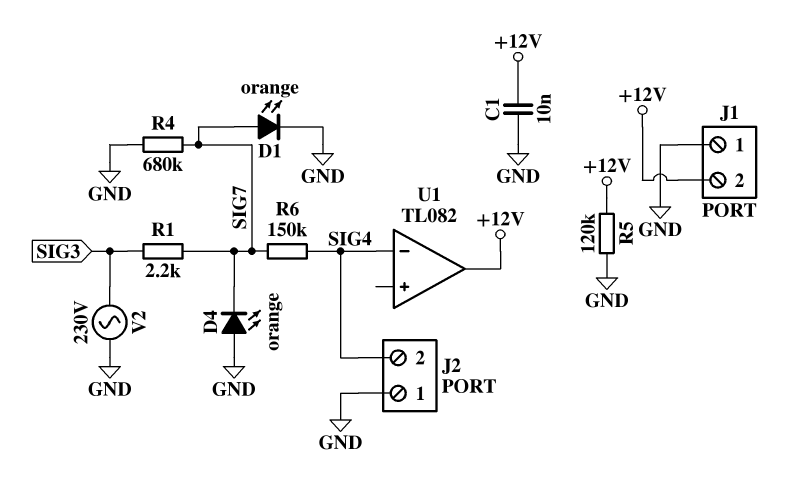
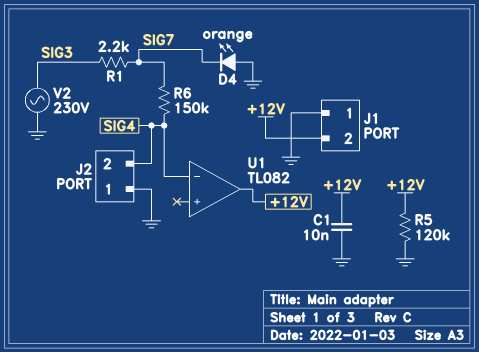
D1: LED orange (A SIG7, K GND) -> none
R4: 680k (GND, SIG7) -> none

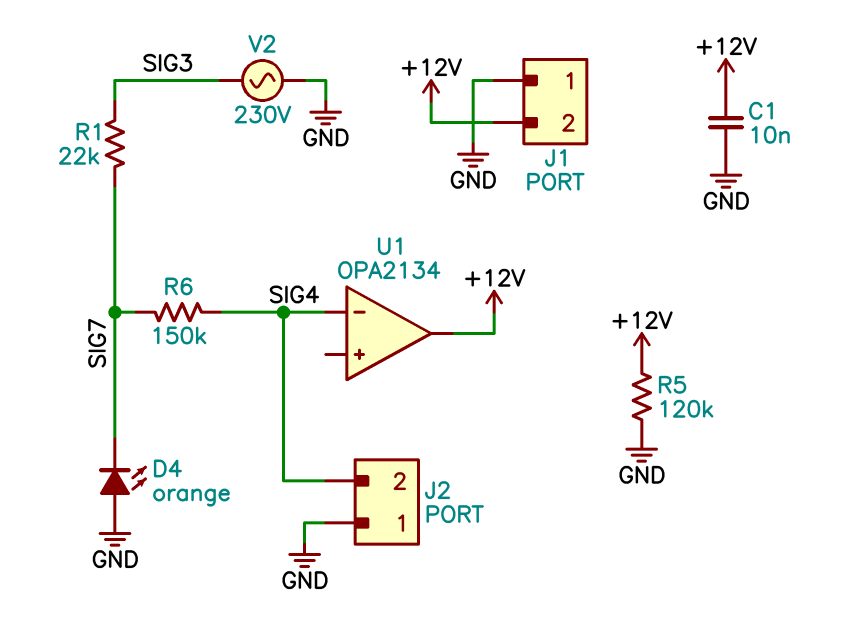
R1: 2.2k (SIG3, SIG7) -> 22k (SIG3, SIG7)
U1: TL082 -> OPA2134

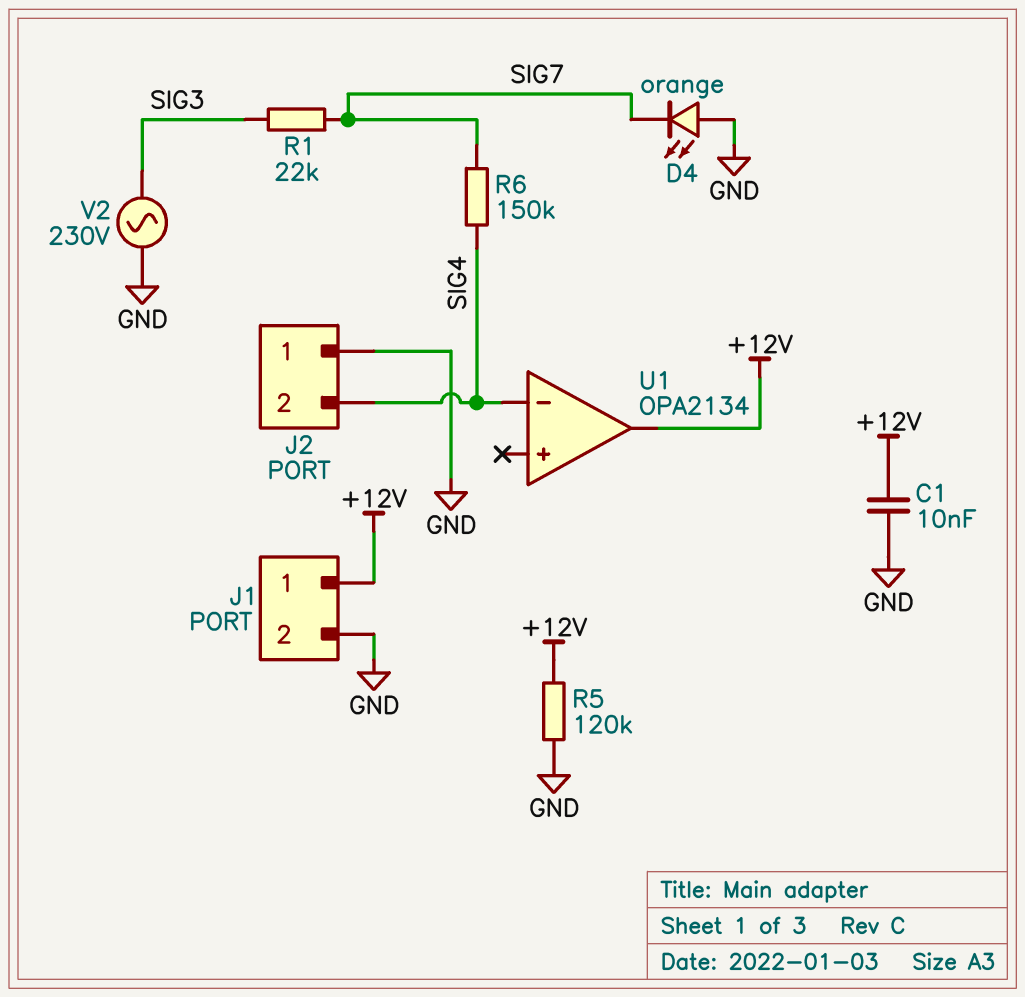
J1 pin 1: GND -> +12V
J1 pin 2: +12V -> GND

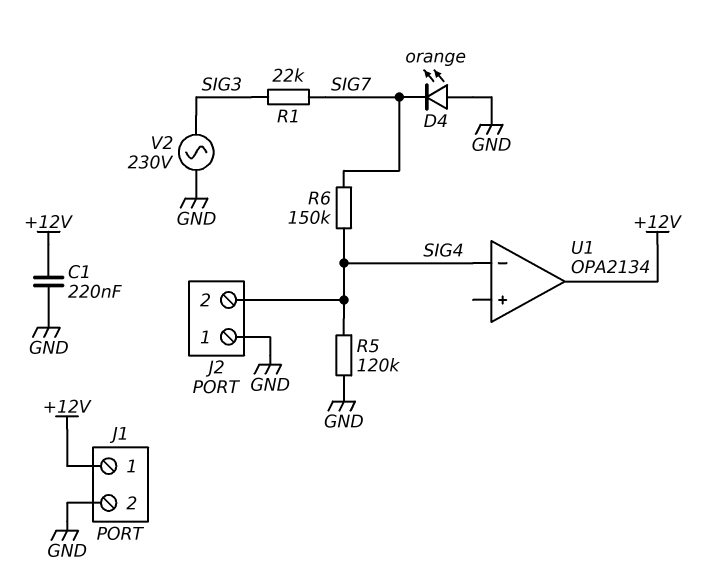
C1: 10nF (+12V, GND) -> 220nF (+12V, GND)
R5: 120k (+12V, GND) -> 120k (GND, SIG4)

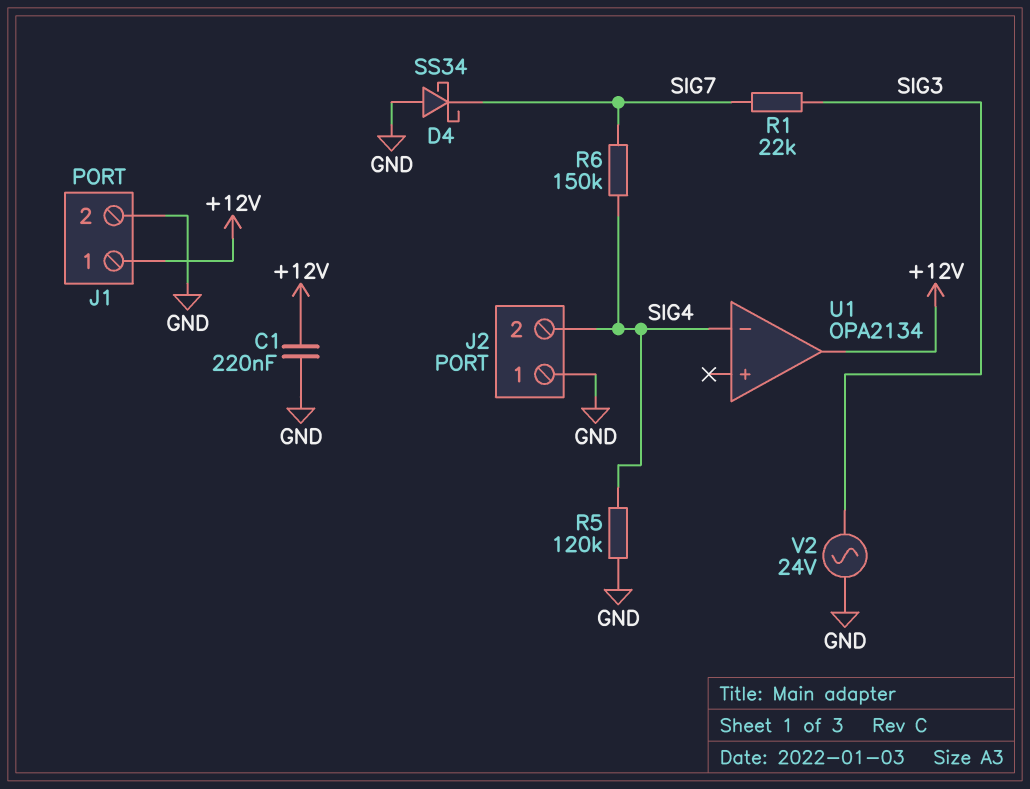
D4: LED orange (A GND, K SIG7) -> schottky SS34 (A GND, K SIG7)
V2: AC 230V (GND, SIG3) -> AC 24V (GND, SIG3)

